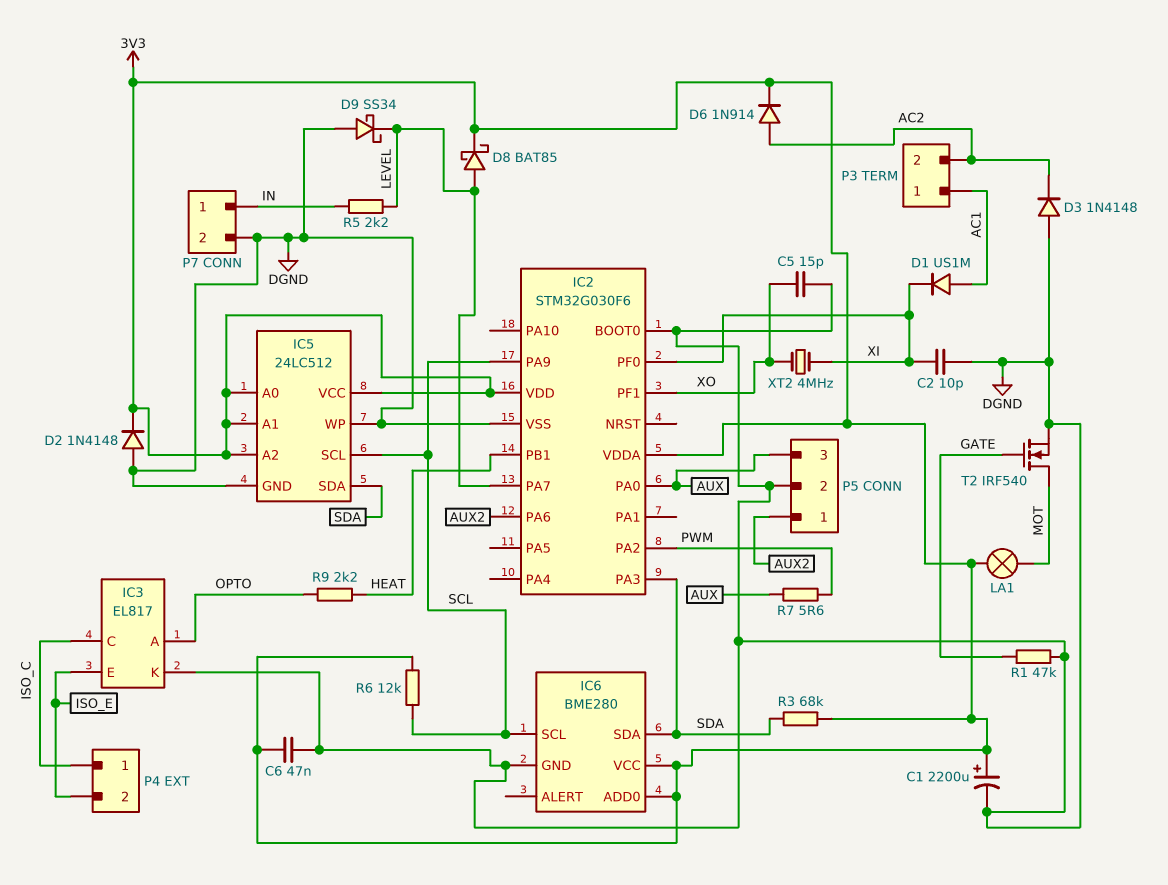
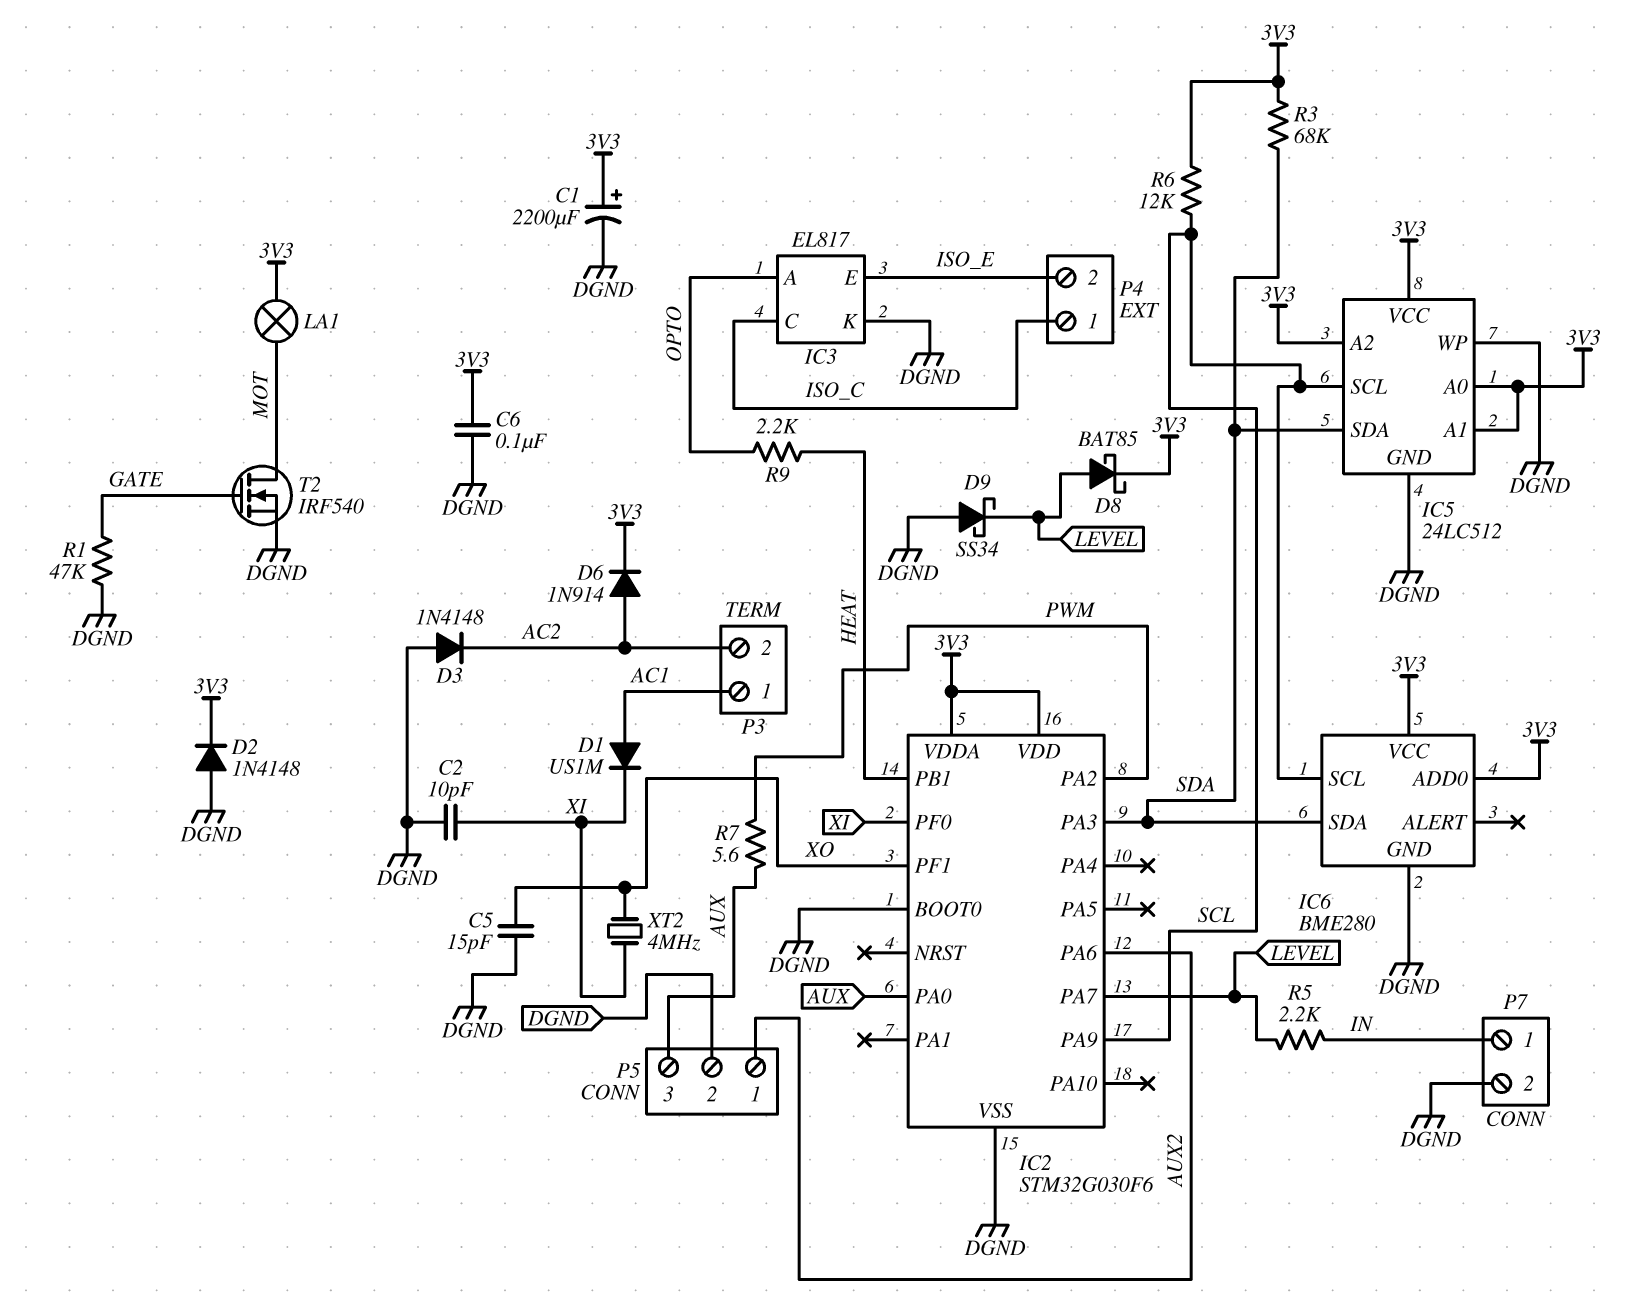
C6: 47nF (3V3, DGND) -> 100nF (3V3, DGND)

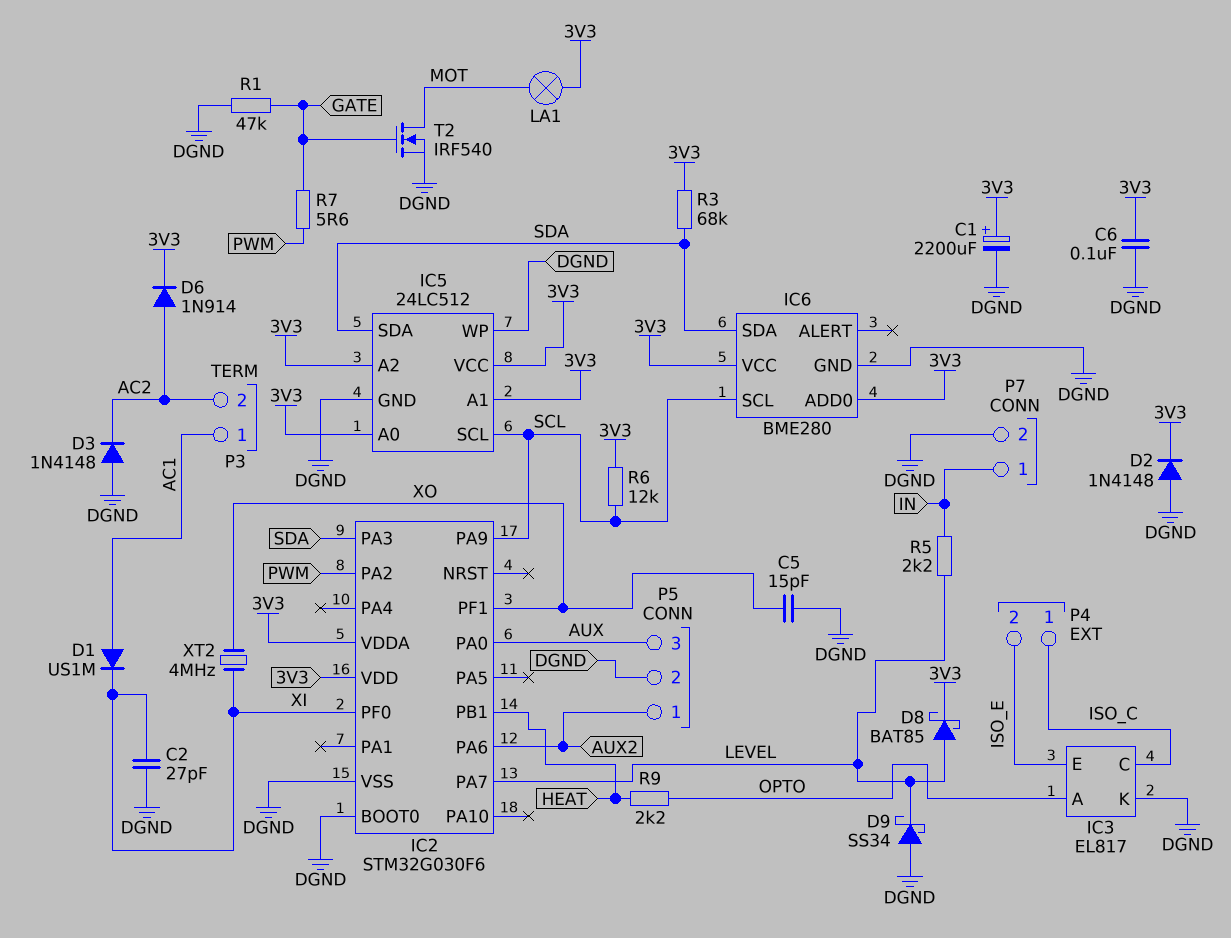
C2: 10pF (DGND, XI) -> 27pF (DGND, XI)
R7: 5.6 (AUX, PWM) -> 5.6 (GATE, PWM)

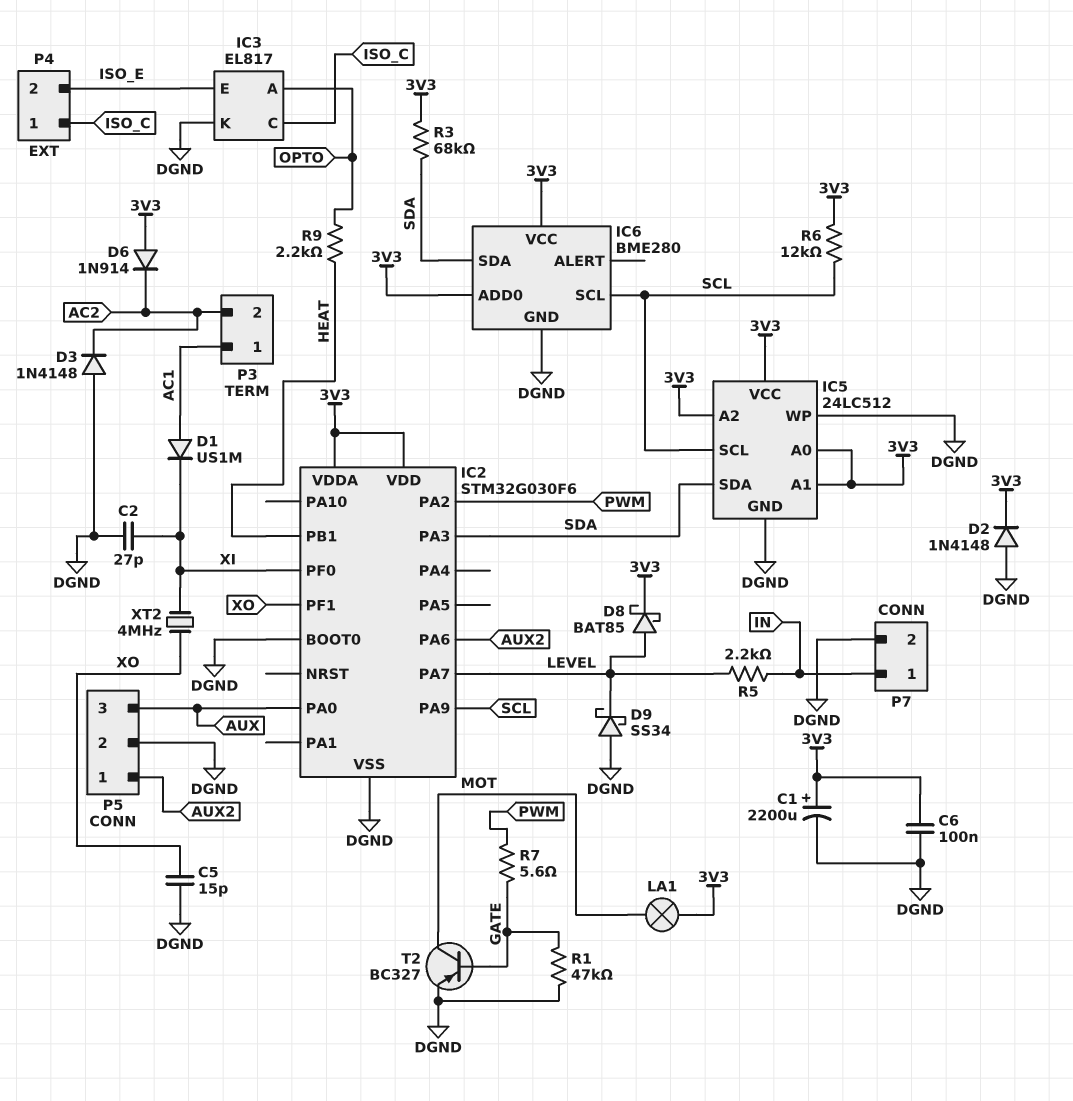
D6: diode 1N914 (A AC2, K 3V3) -> diode 1N914 (A 3V3, K AC2)
T2: NMOS IRF540 (G GATE, D MOT, S DGND) -> PNP BC327 (B GATE, C MOT, E DGND)

